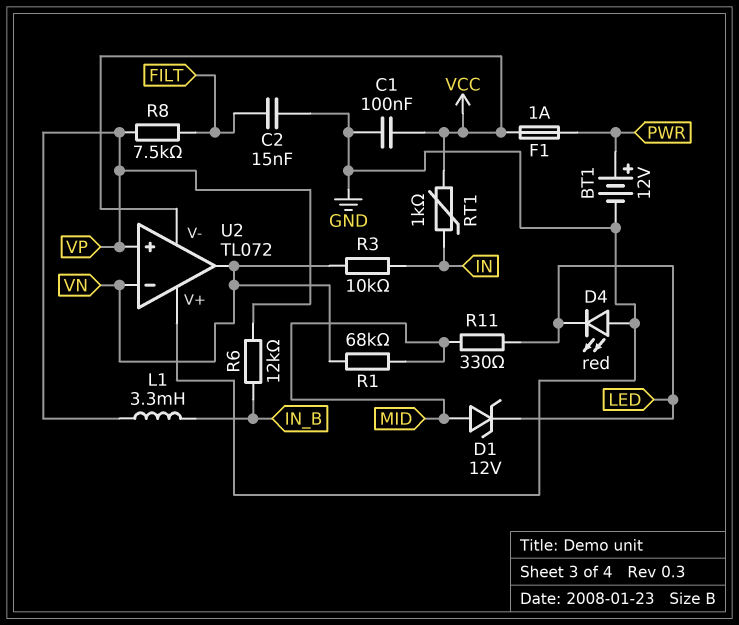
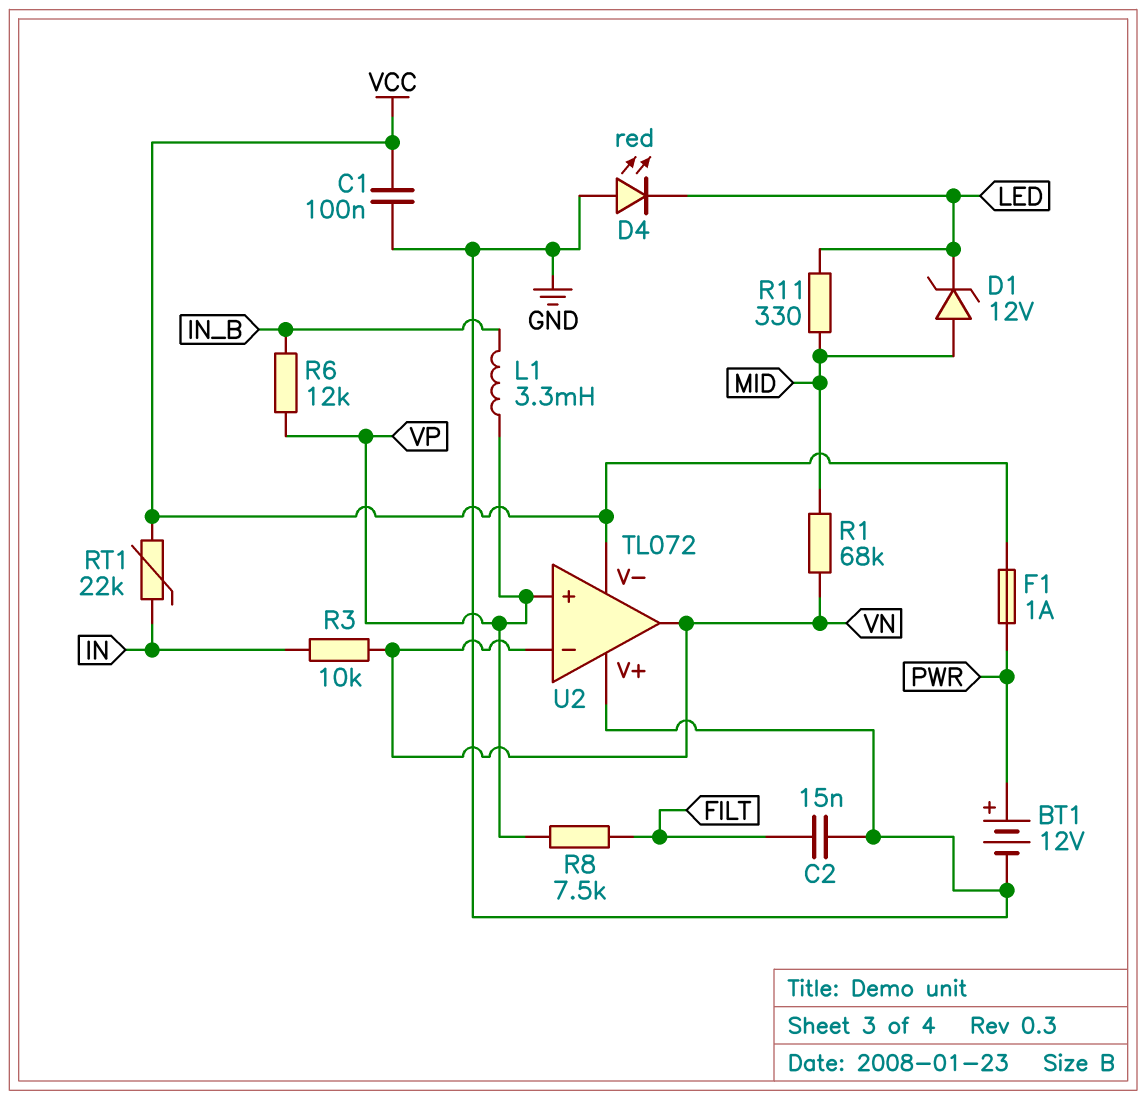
RT1: 1k (IN, VCC) -> 22k (IN, VCC)

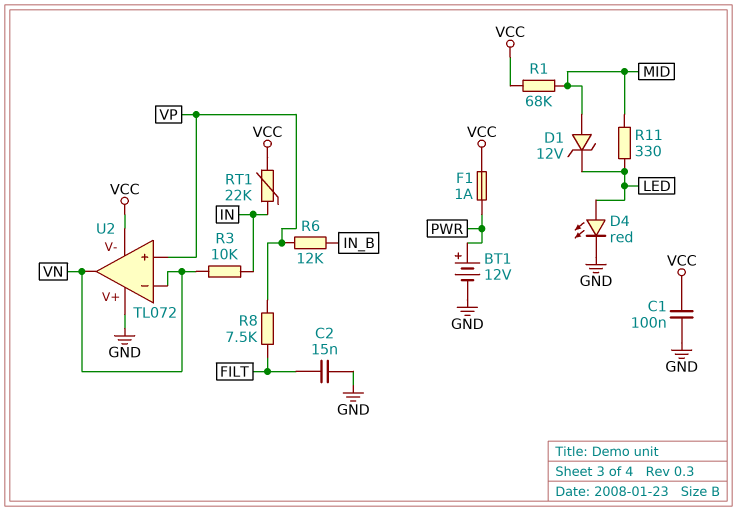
D4: LED red (A GND, K LED) -> LED red (A LED, K GND)
L1: 3.3mH (IN_B, VP) -> none
R1: 68k (MID, VN) -> 68k (MID, VCC)

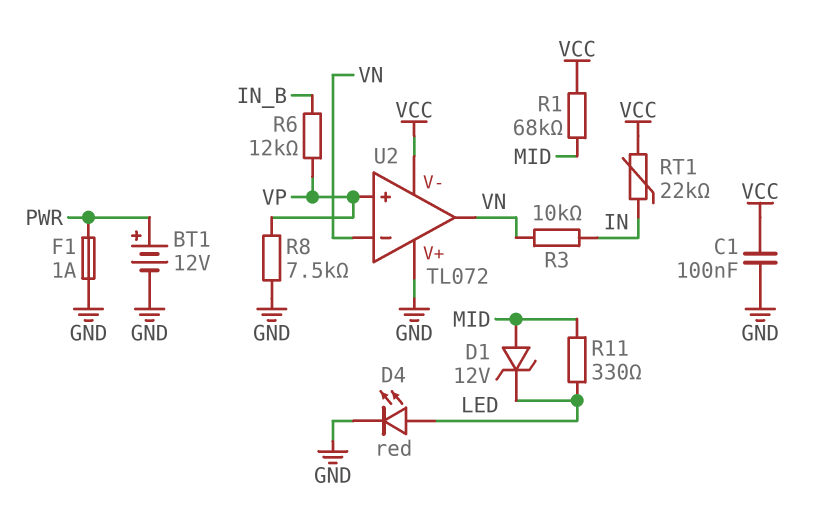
C2: 15nF (FILT, GND) -> none
F1: 1A (PWR, VCC) -> 1A (GND, PWR)
R8: 7.5k (FILT, VP) -> 7.5k (GND, VP)

